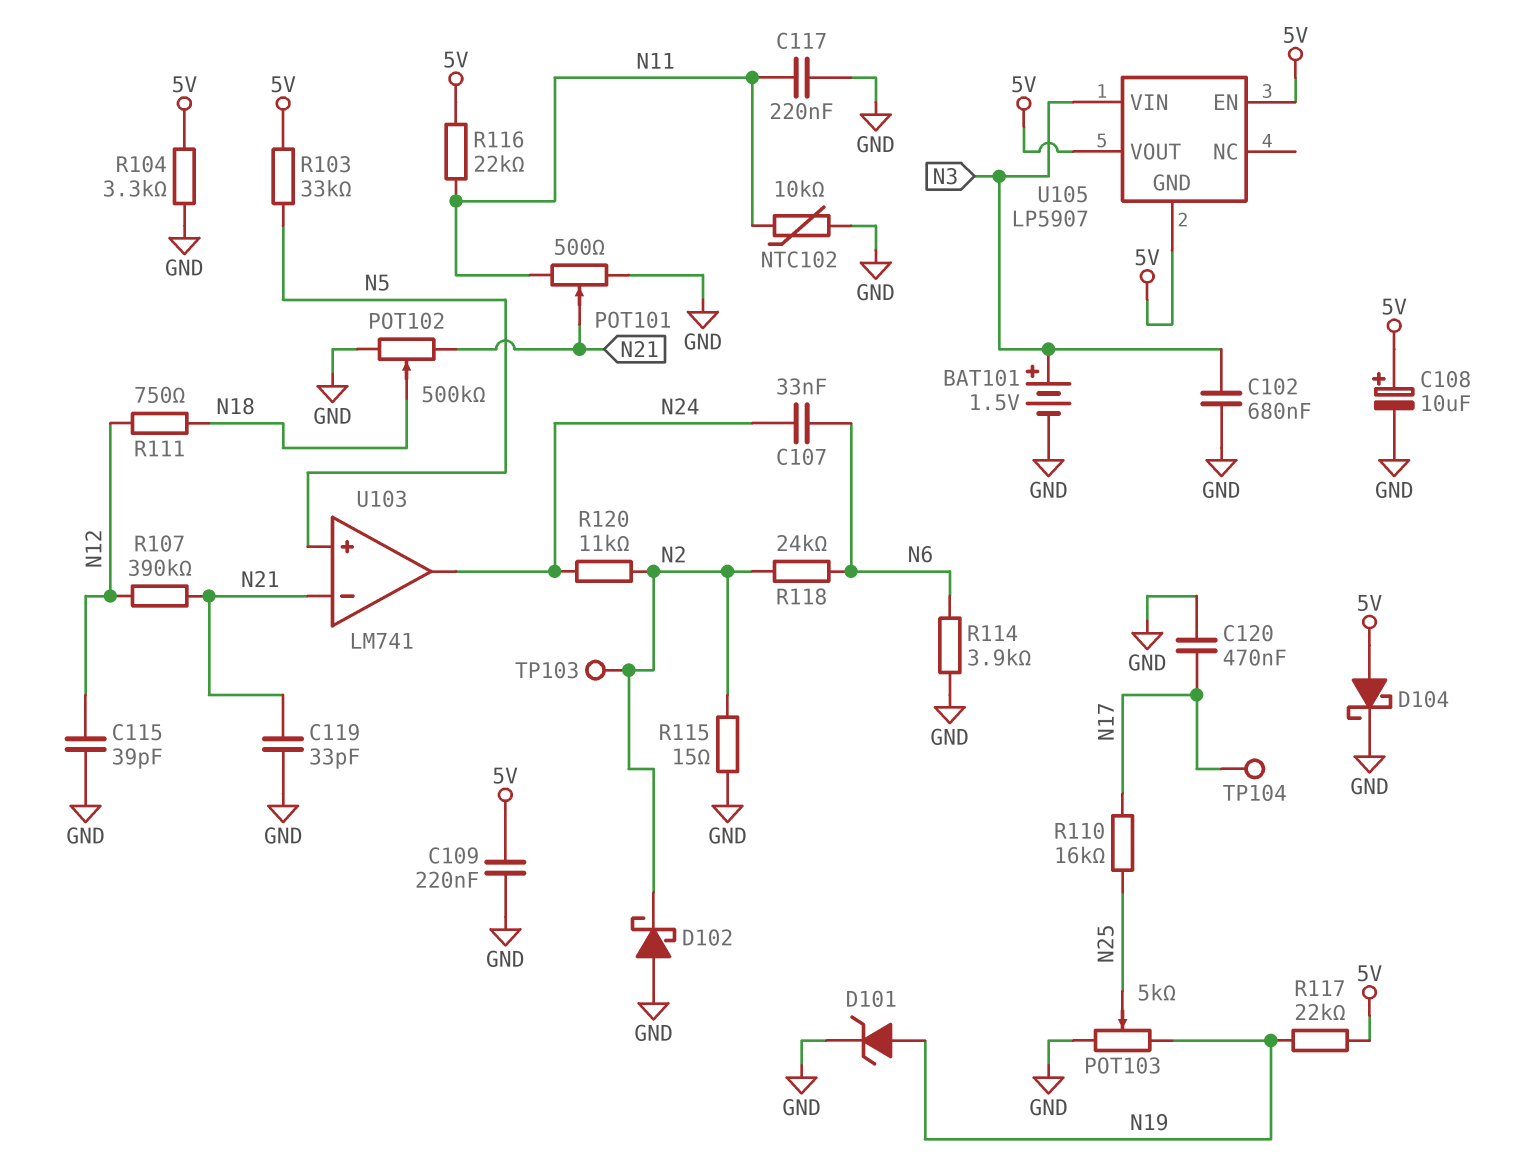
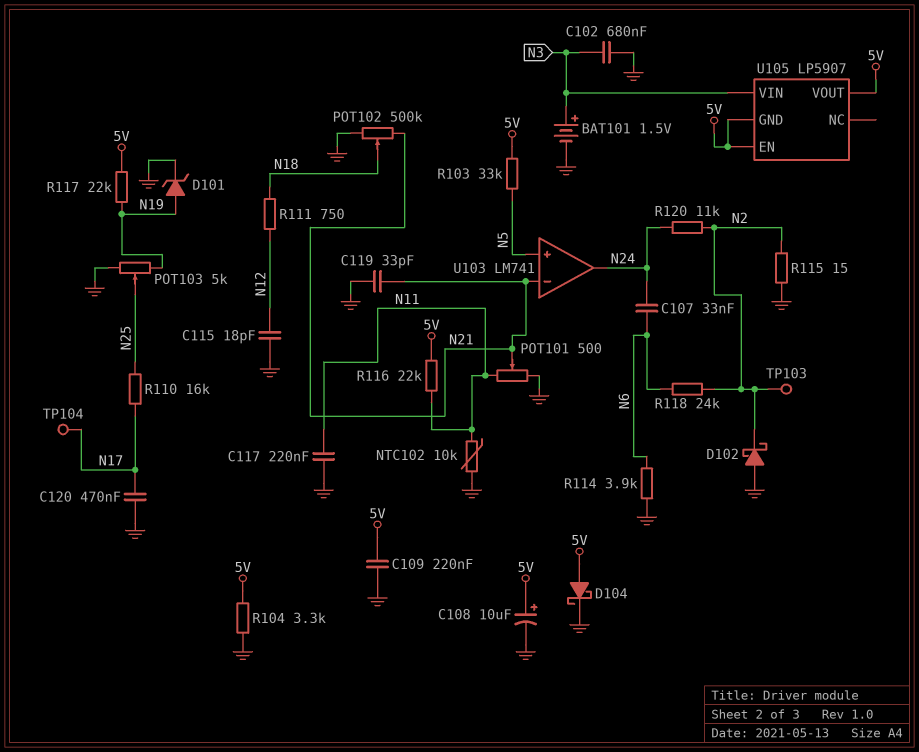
C115: 39pF (GND, N12) -> 18pF (GND, N12)
R107: 390k (N12, N21) -> none

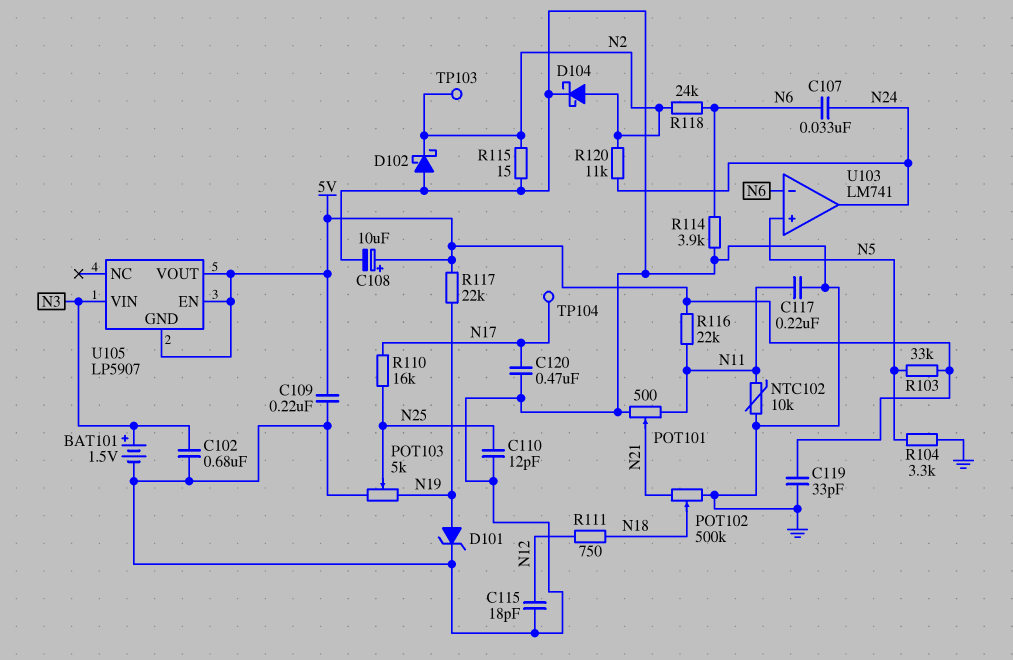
C110: none -> 12pF (GND, N25)
C119: 33pF (GND, N21) -> 33pF (5V, GND)
D104: schottky (A 5V, K GND) -> schottky (A N2, K GND)
R104: 3.3k (5V, GND) -> 3.3k (GND, N5)
U103 pin in-: N21 -> N6

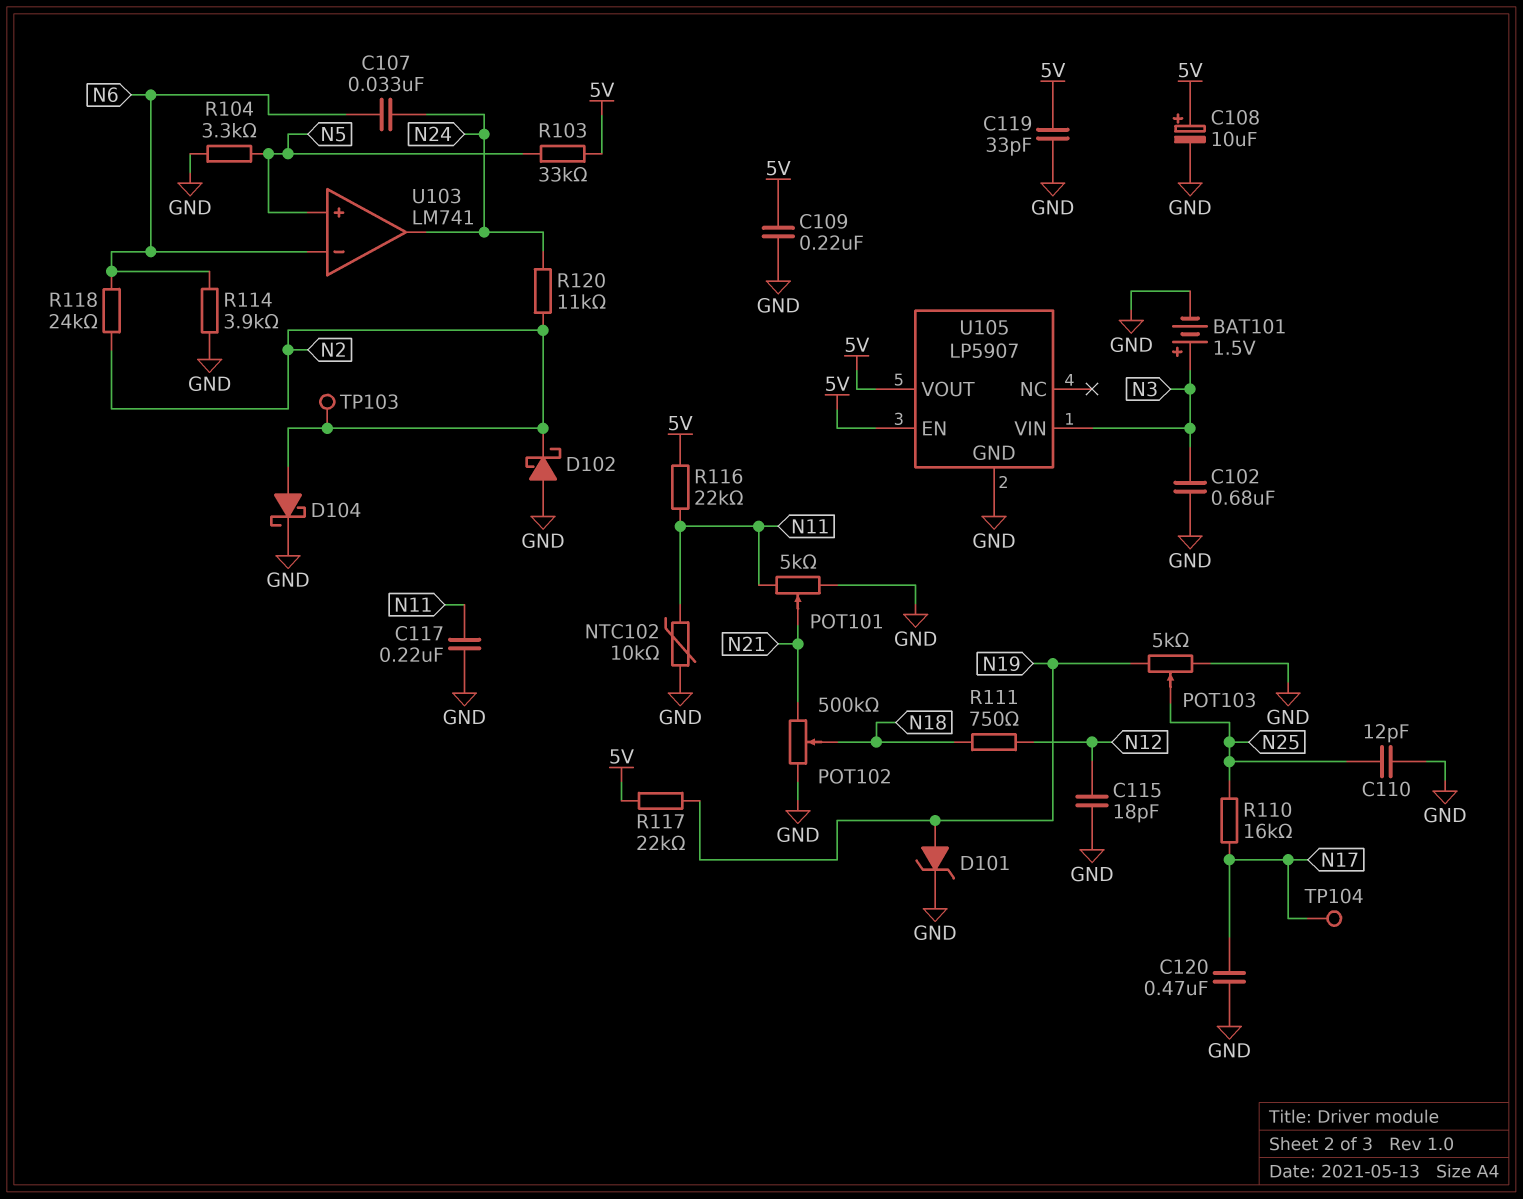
POT101: 500 (GND, N11, wiper N21) -> 5k (GND, N11, wiper N21)
R115: 15 (GND, N2) -> none
U105 pin GND: 5V -> GND

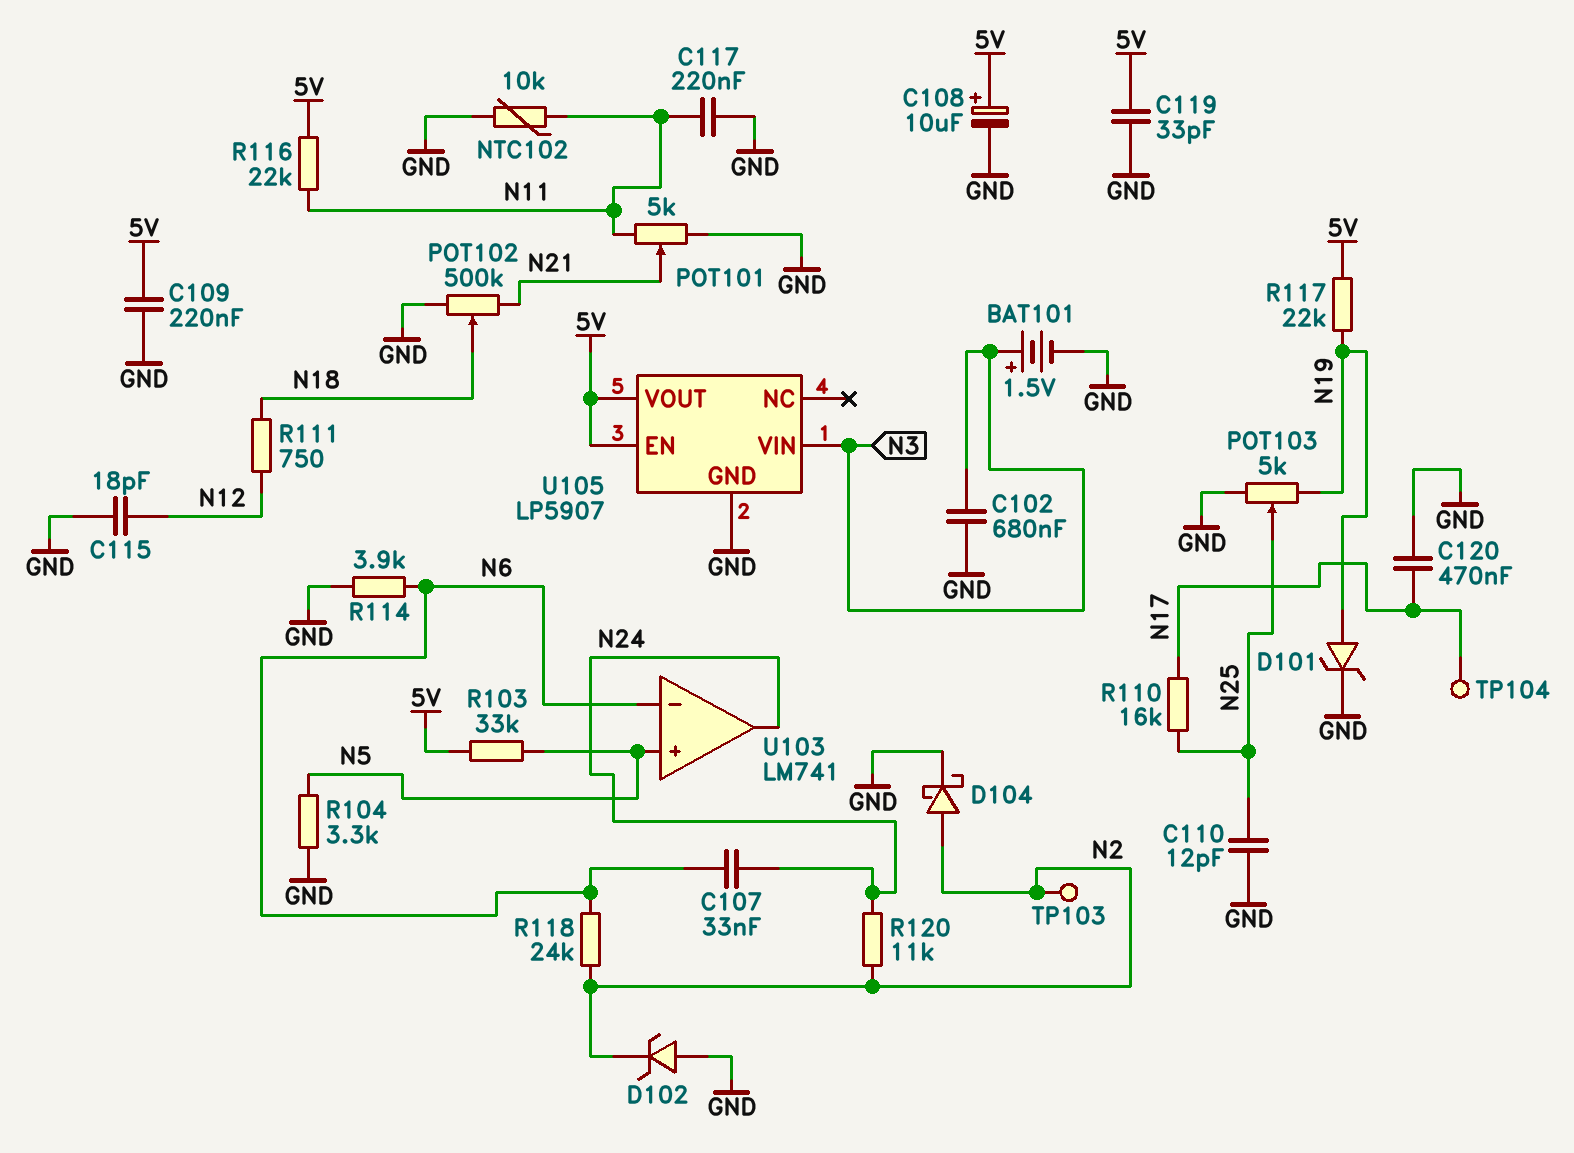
D102: schottky (A GND, K N2) -> zener (A GND, K N2)

